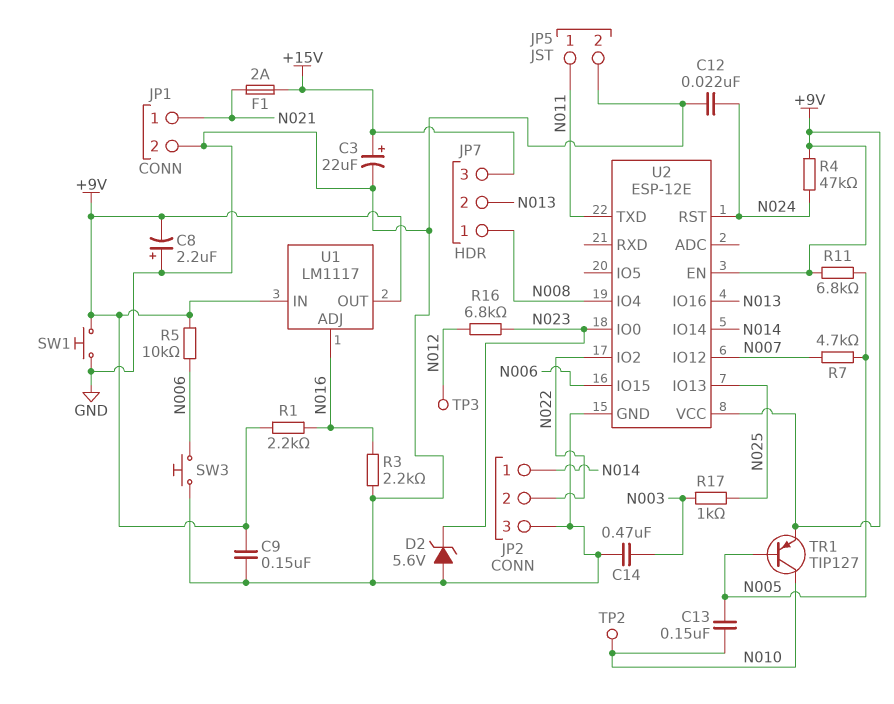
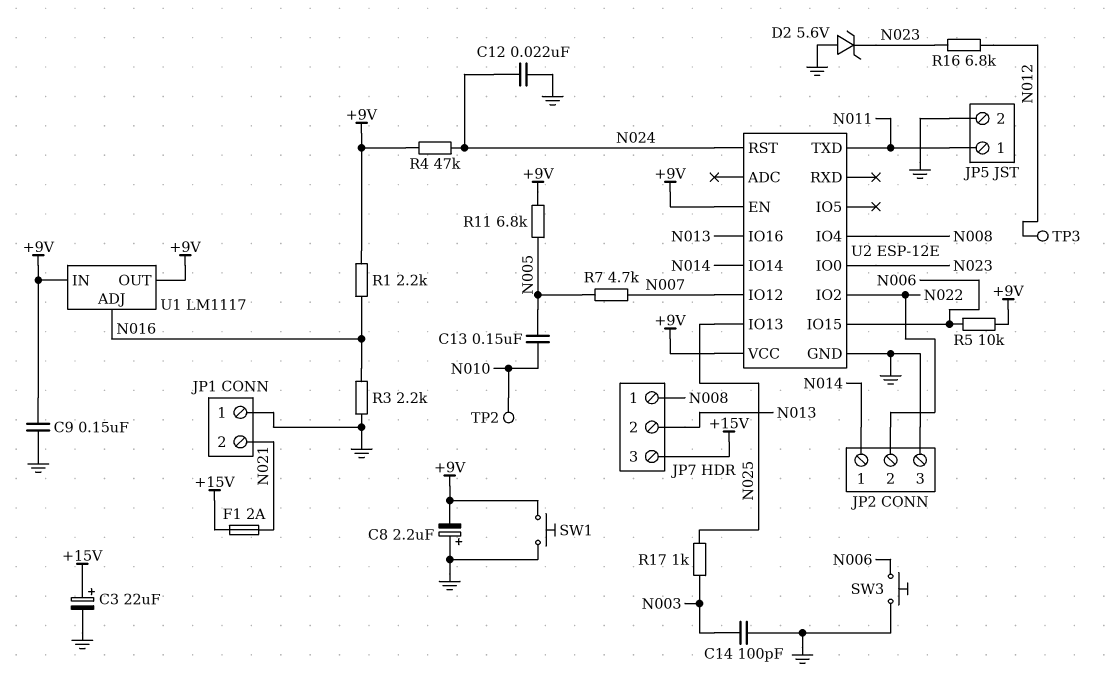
C14: 470nF (GND, N003) -> 100pF (GND, N003)
JP1 pin 1: N021 -> GND
JP1 pin 2: GND -> N021
TR1: PNP TIP127 (B N005, C N010, E +9V) -> none

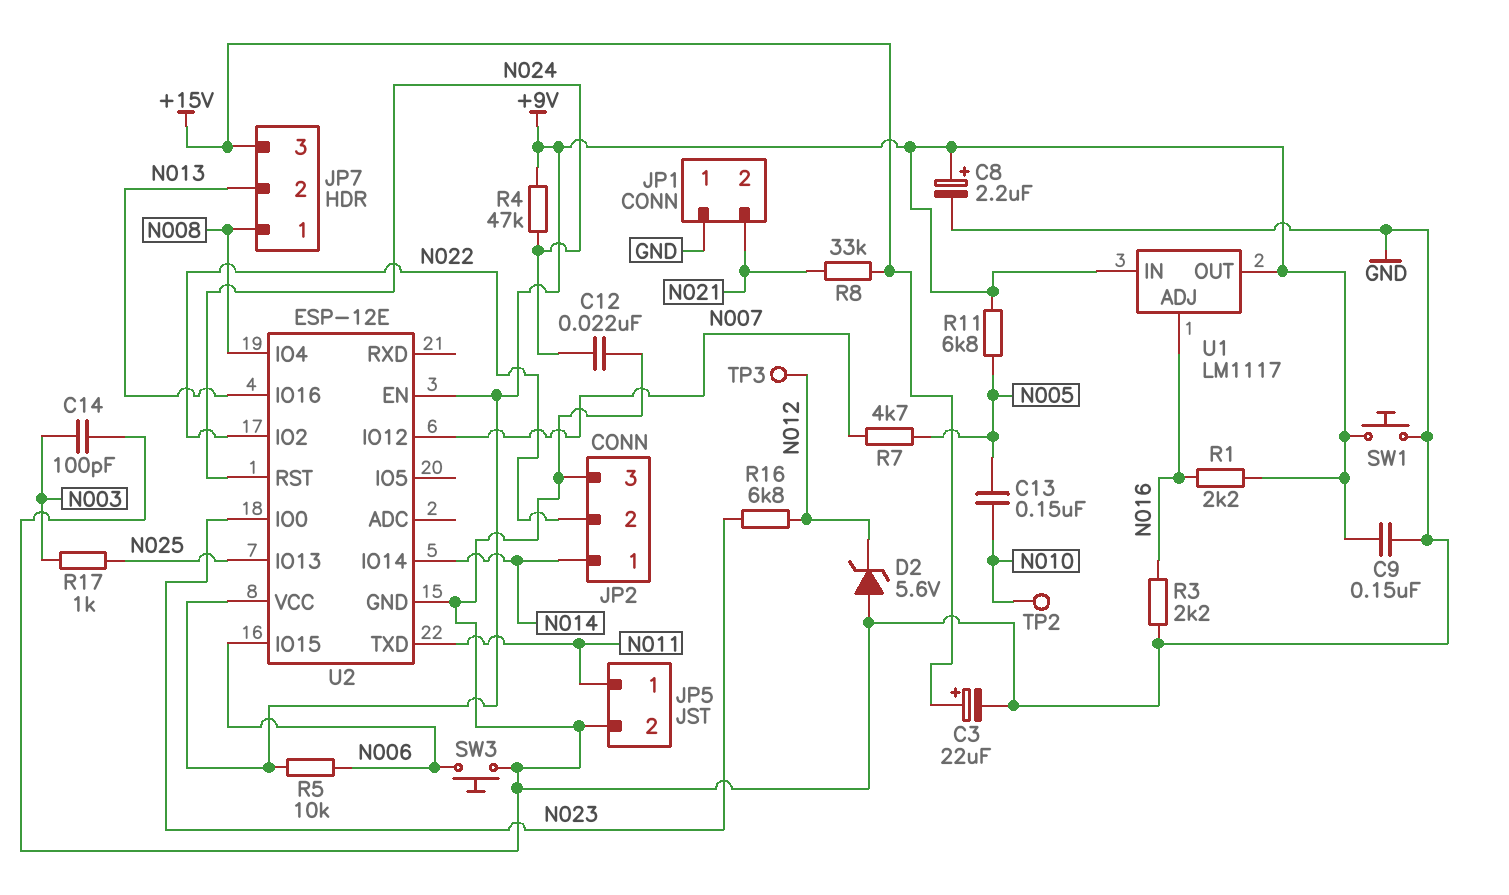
C8: 2.2uF (plus GND, minus +9V) -> 2.2uF (plus +9V, minus GND)
D2: zener 5.6V (A GND, K N023) -> zener 5.6V (A GND, K N012)
F1: 2A (+15V, N021) -> none
R8: none -> 33k (+15V, N021)

